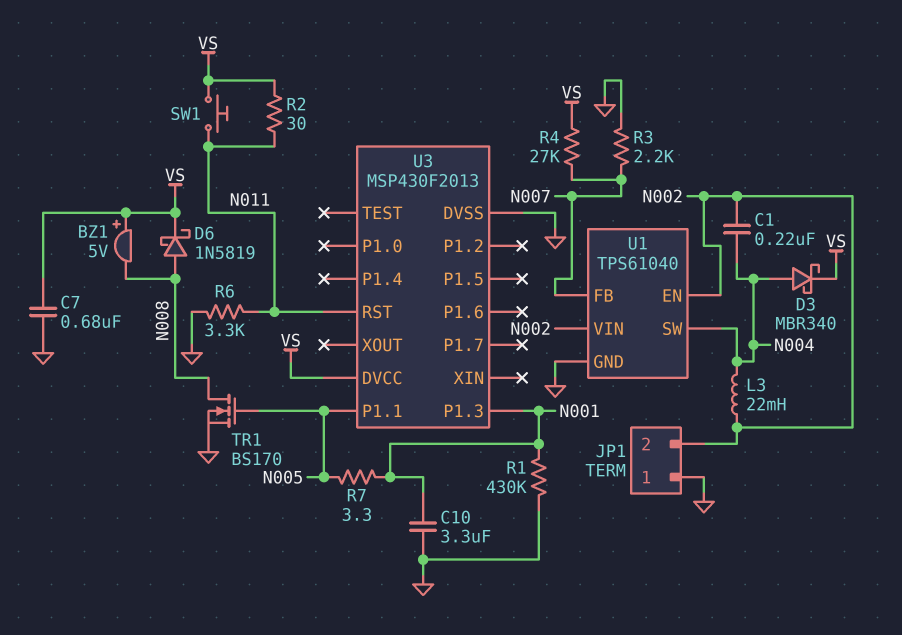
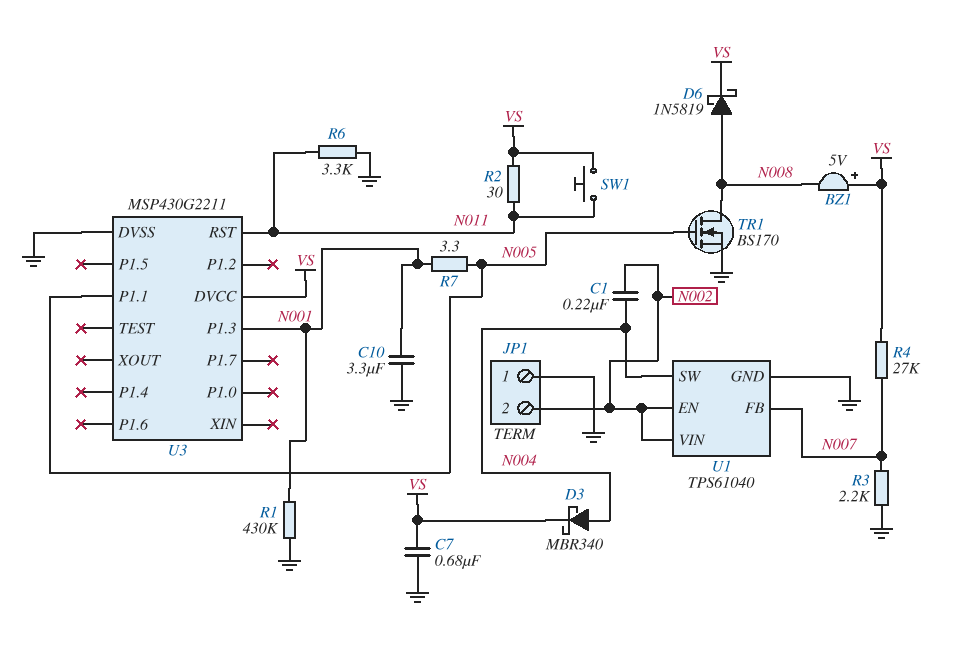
L3: 22mH (N002, N004) -> none
U3: MSP430F2013 -> MSP430G2211

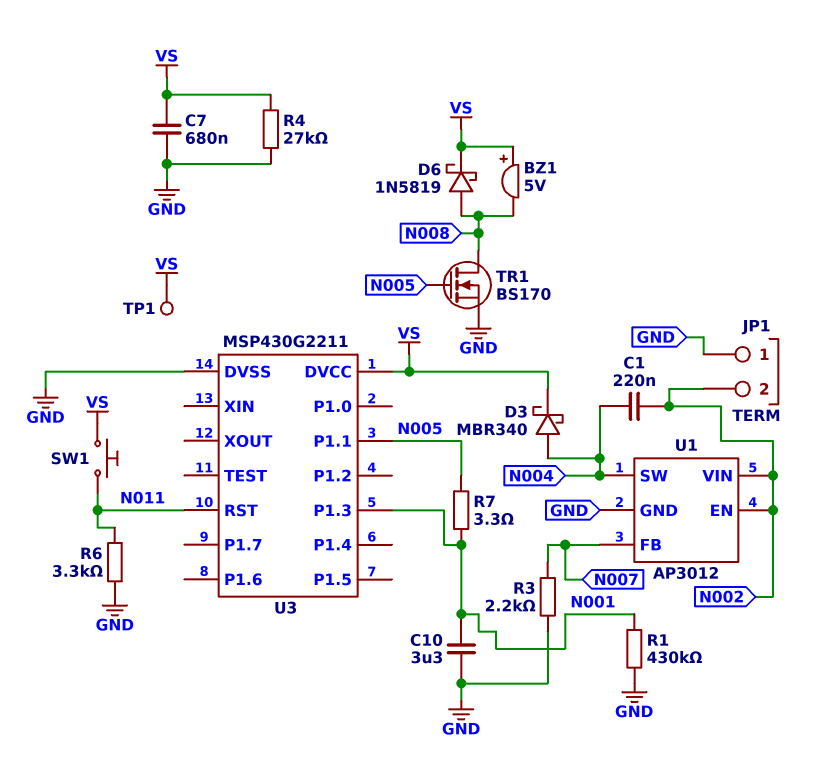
R2: 30 (N011, VS) -> none
R4: 27k (N007, VS) -> 27k (GND, VS)
TP1: none -> test point (VS)
U1: TPS61040 -> AP3012

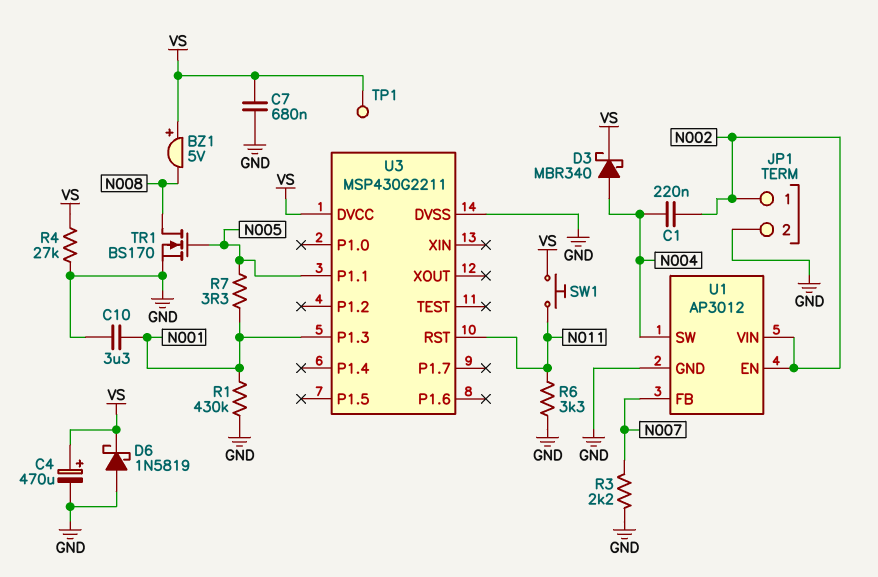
C4: none -> 470uF (plus VS, minus GND)
D6: schottky 1N5819 (A N008, K VS) -> schottky 1N5819 (A GND, K VS)
JP1 pin 1: GND -> N002
JP1 pin 2: N002 -> GND

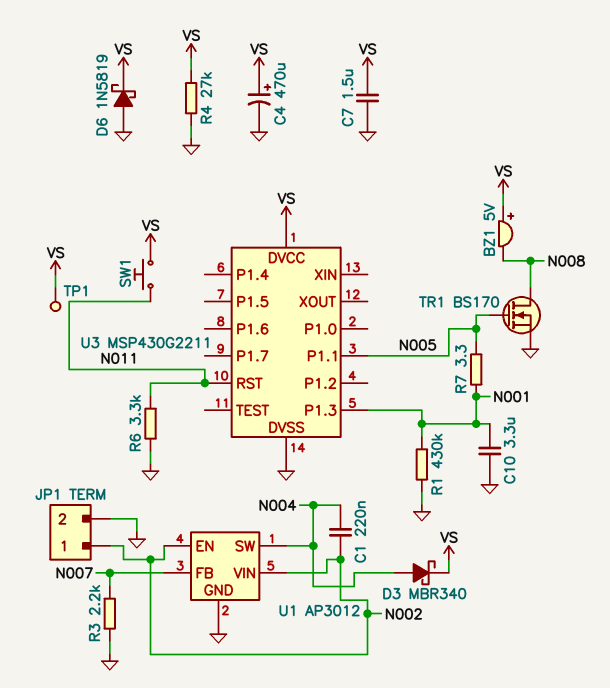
C7: 680nF (GND, VS) -> 1.5uF (GND, VS)

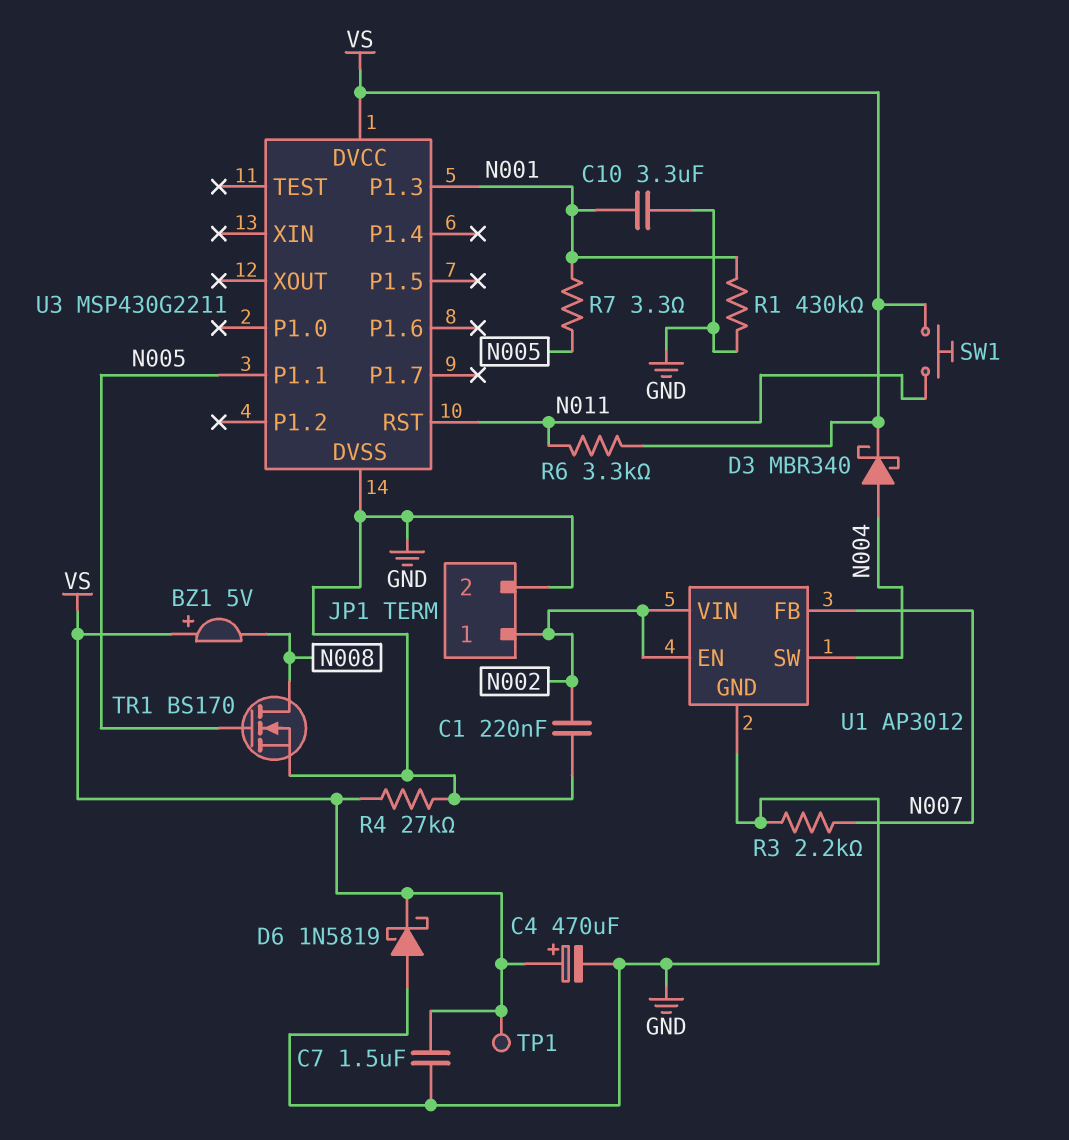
C1: 220nF (N002, N004) -> 220nF (GND, N002)
R6: 3.3k (GND, N011) -> 3.3k (N011, VS)

